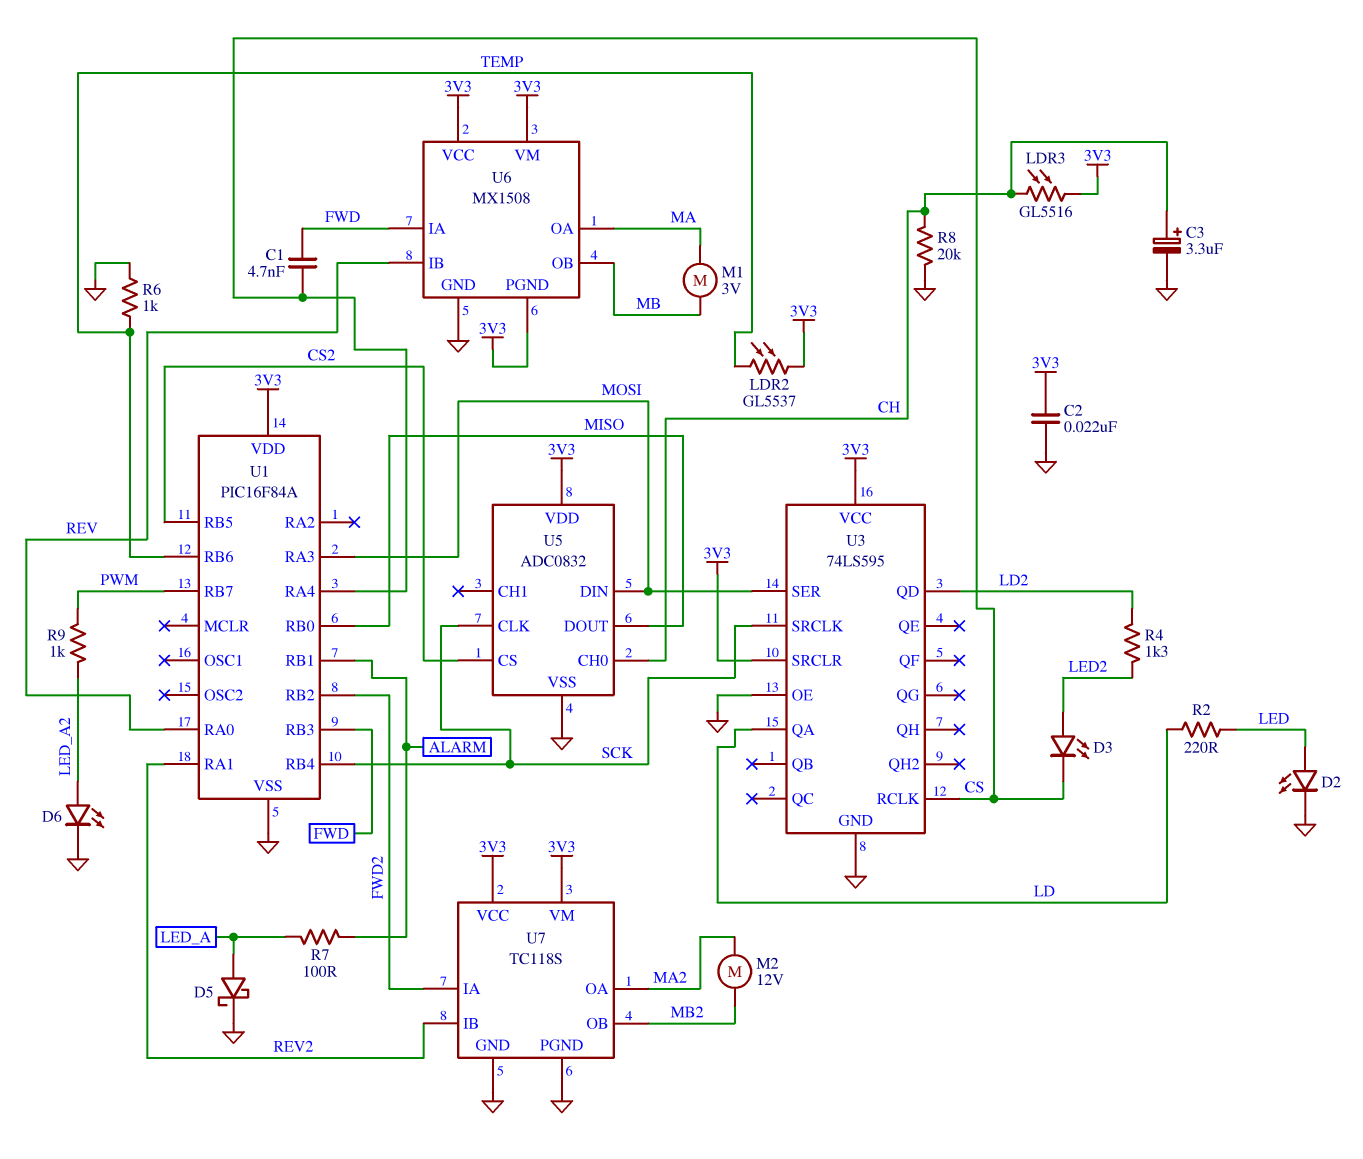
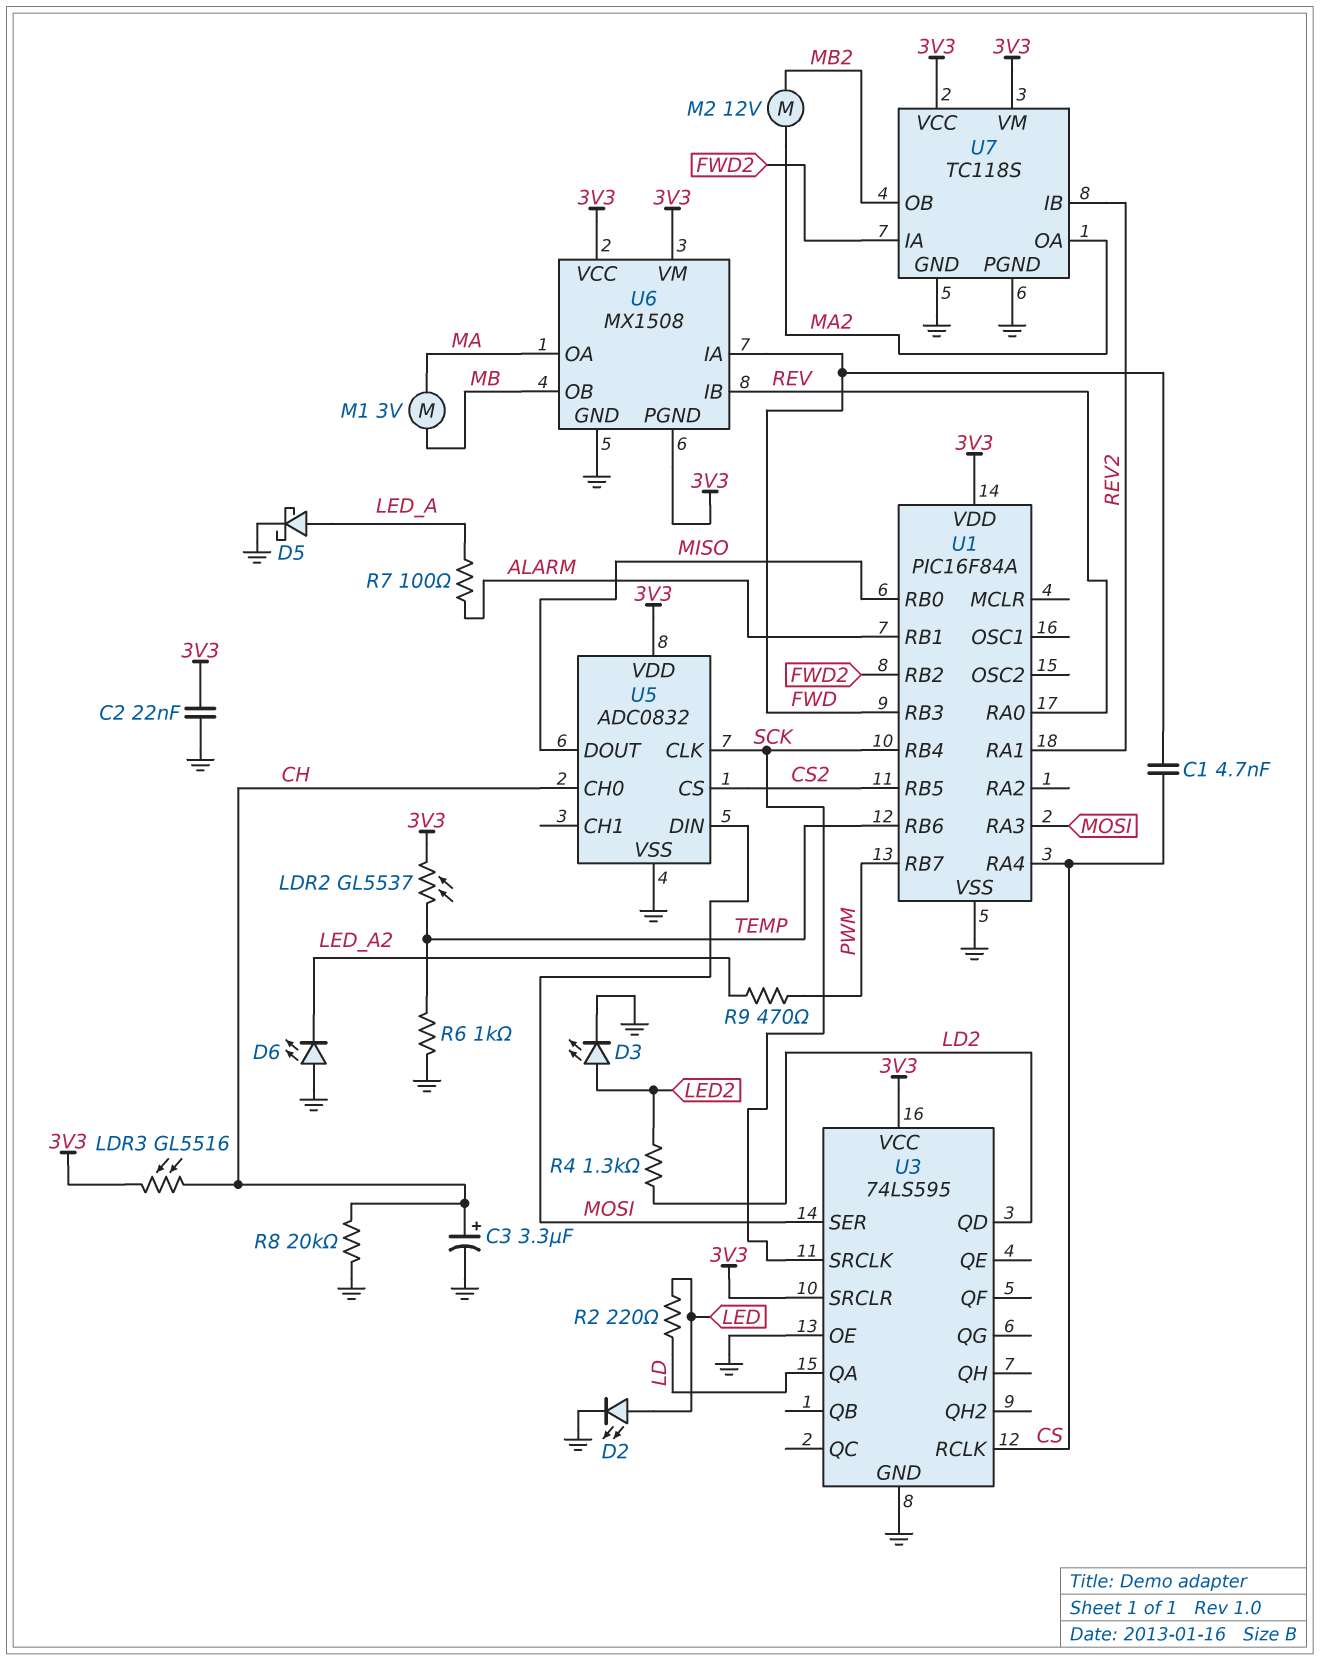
D3: LED (A LED2, K CS) -> LED (A LED2, K GND)
D6: LED (A LED_A2, K GND) -> LED (A GND, K LED_A2)
R9: 1k (LED_A2, PWM) -> 470 (LED_A2, PWM)

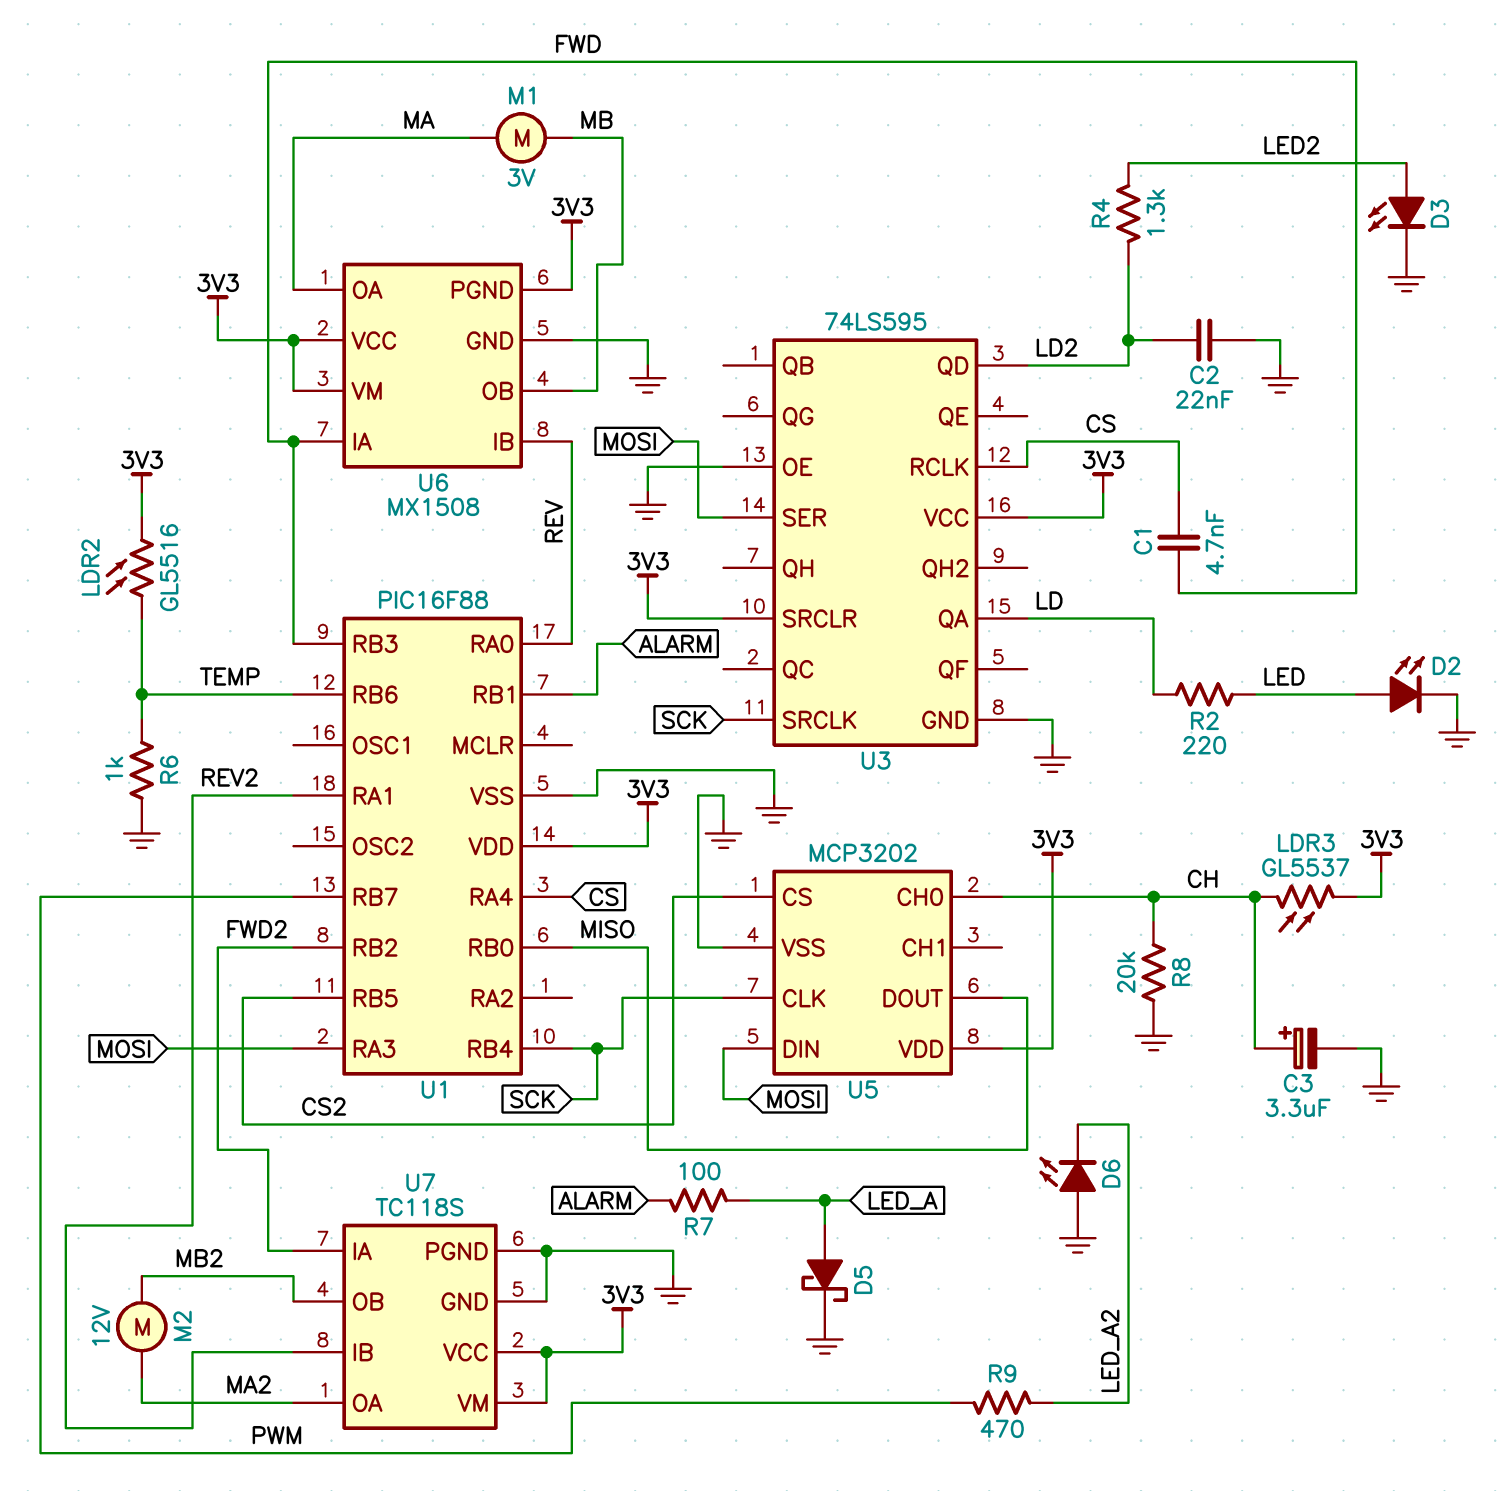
C2: 22nF (3V3, GND) -> 22nF (GND, LD2)
LDR2: GL5537 (3V3, TEMP) -> GL5516 (3V3, TEMP)
LDR3: GL5516 (3V3, CH) -> GL5537 (3V3, CH)
U1: PIC16F84A -> PIC16F88
U5: ADC0832 -> MCP3202

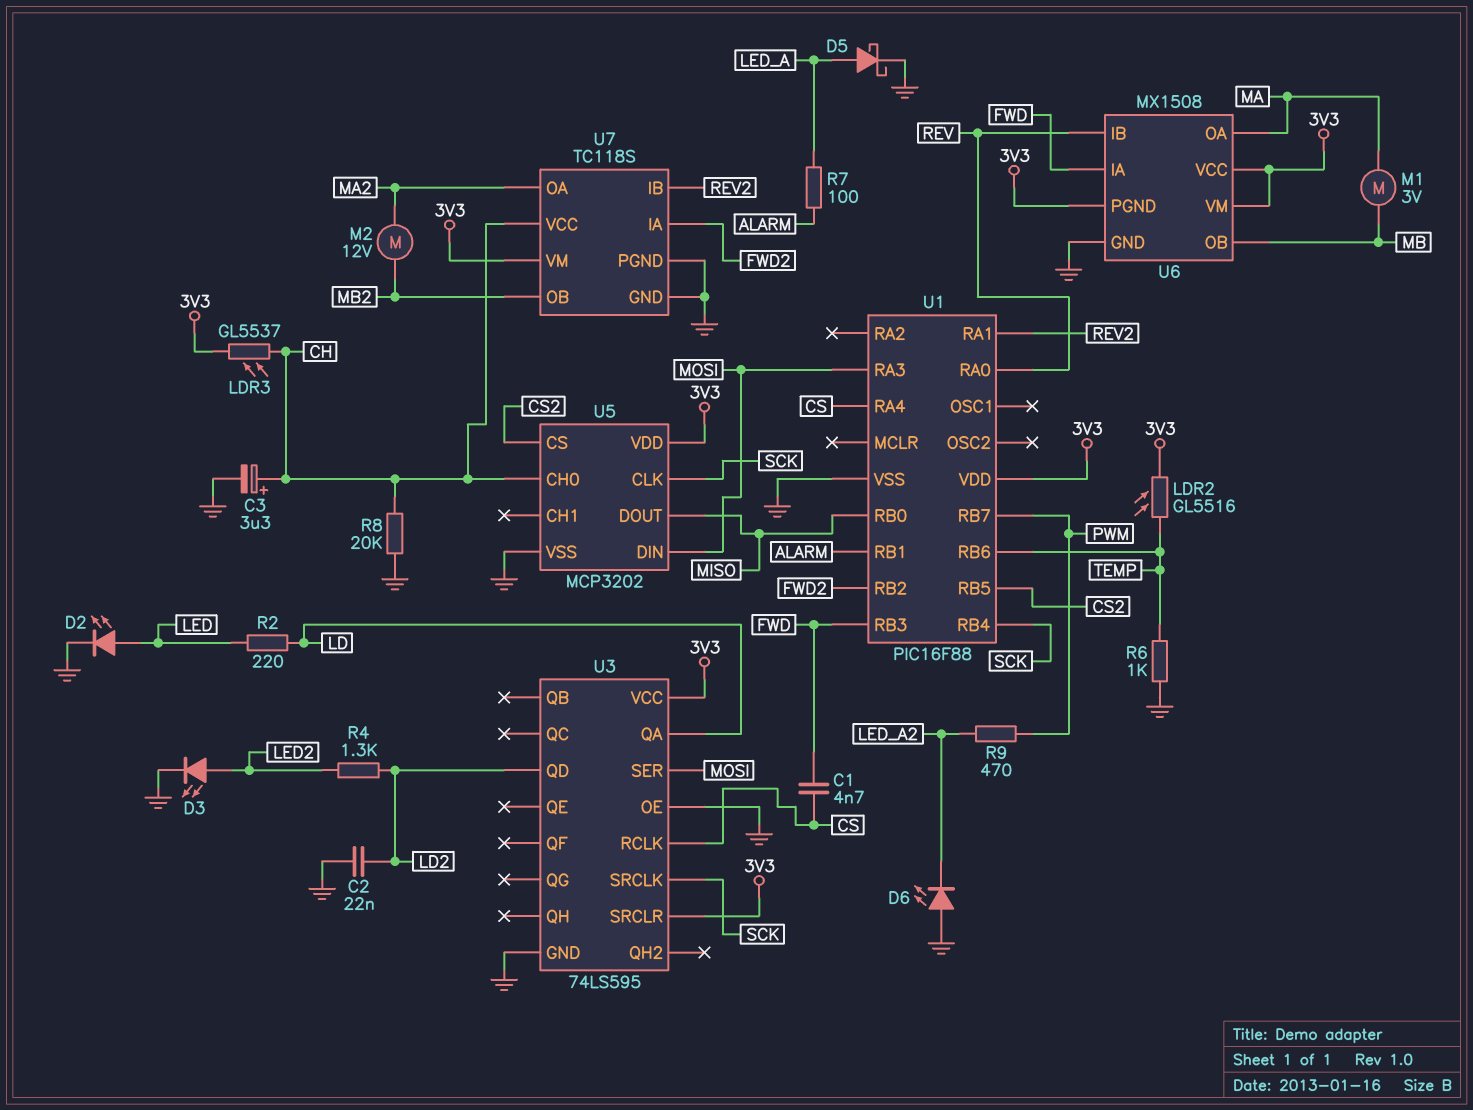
U7 pin VCC: 3V3 -> CH

